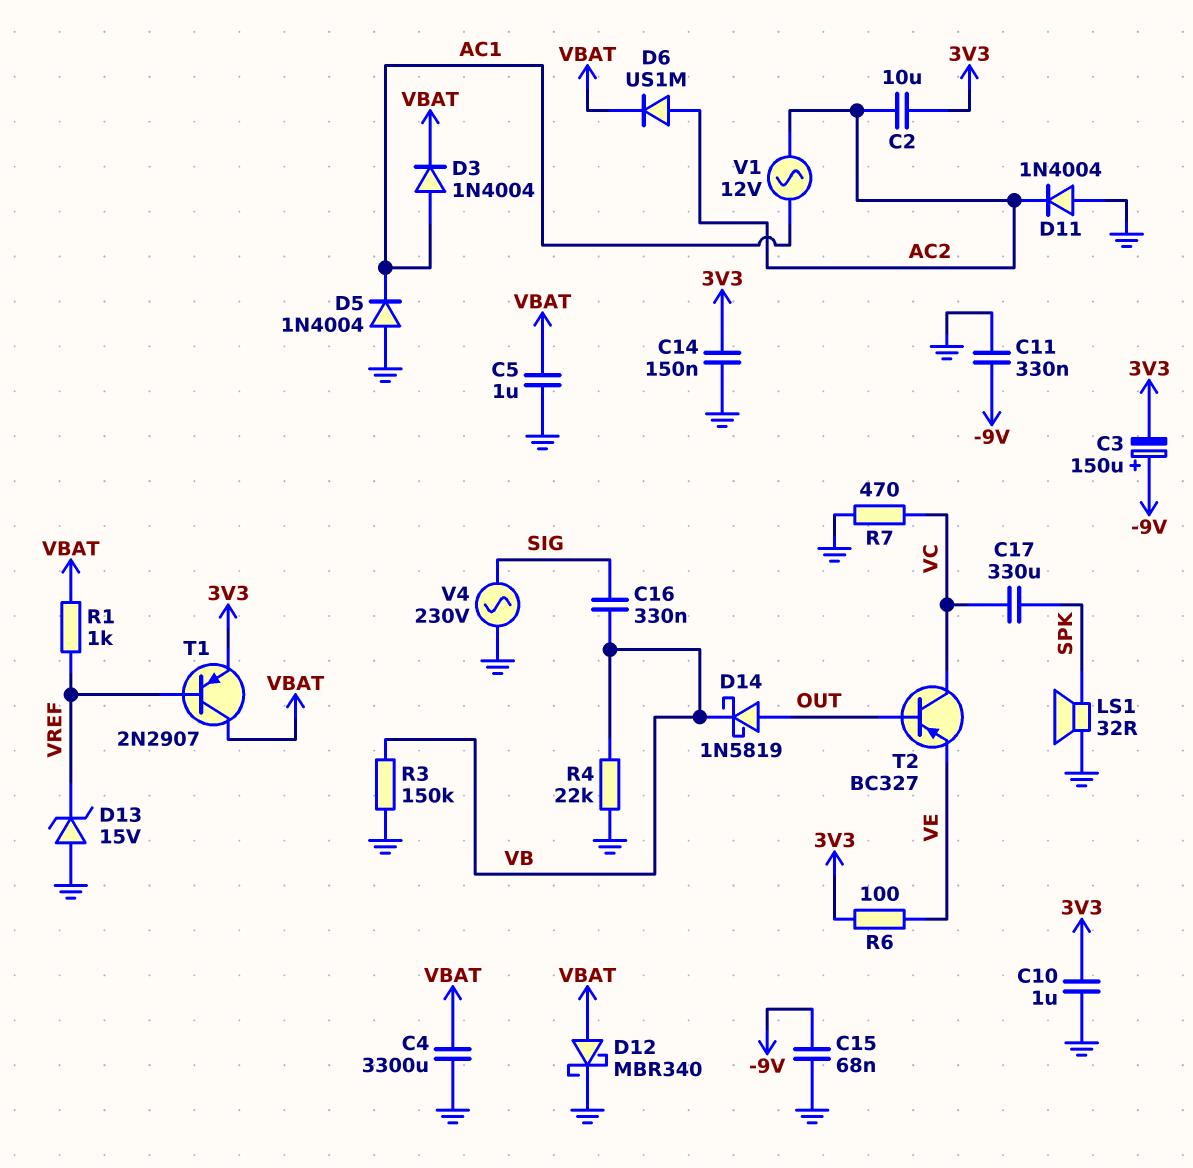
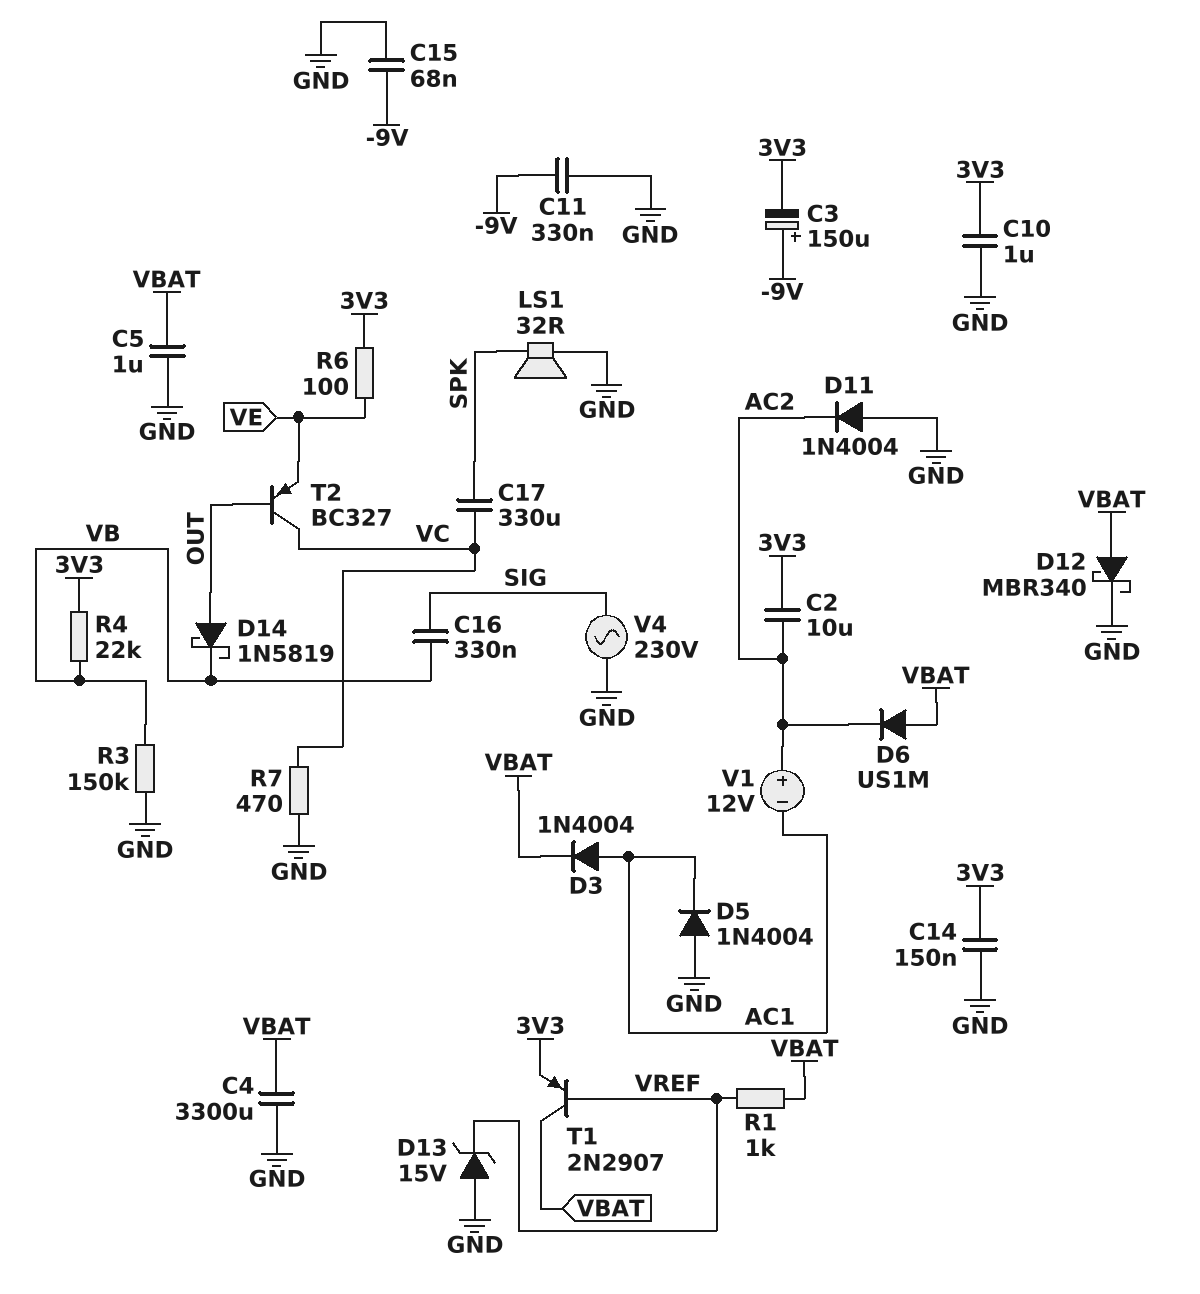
D6: diode US1M (A AC2, K VBAT) -> diode US1M (A VBAT, K AC2)
R4: 22k (GND, VB) -> 22k (3V3, VB)
V1: AC 12V (AC1, AC2) -> 12V (plus AC2, minus AC1)

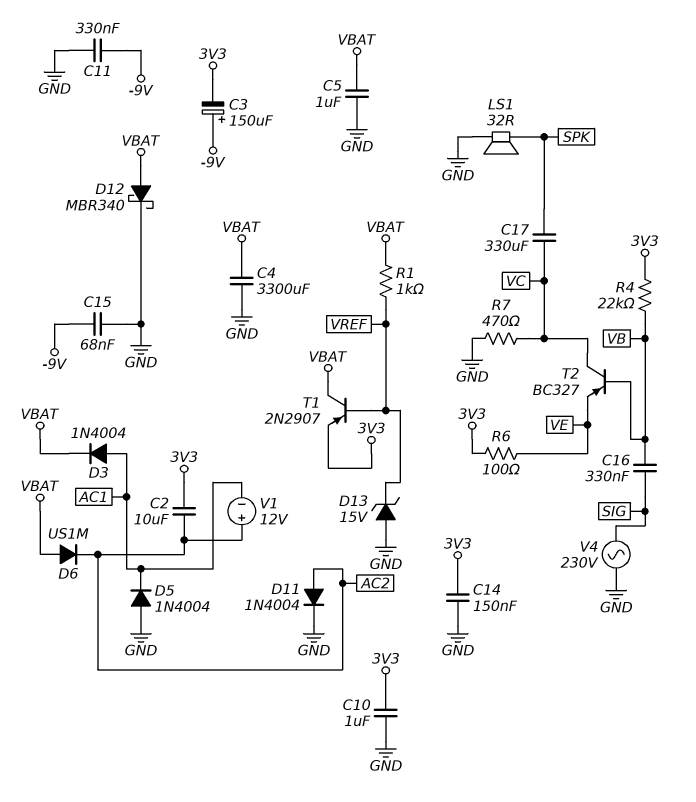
D11: diode 1N4004 (A GND, K AC2) -> diode 1N4004 (A AC2, K GND)
D14: schottky 1N5819 (A OUT, K VB) -> none
R3: 150k (GND, VB) -> none
T2: PNP BC327 (B OUT, C VC, E VE) -> PNP BC327 (B VB, C VC, E VE)

